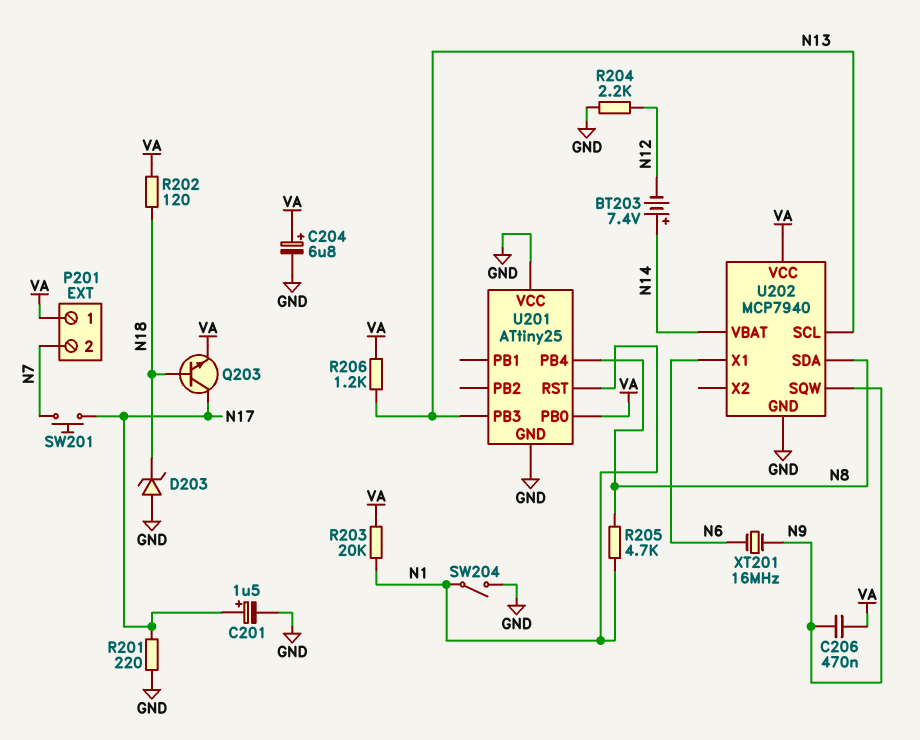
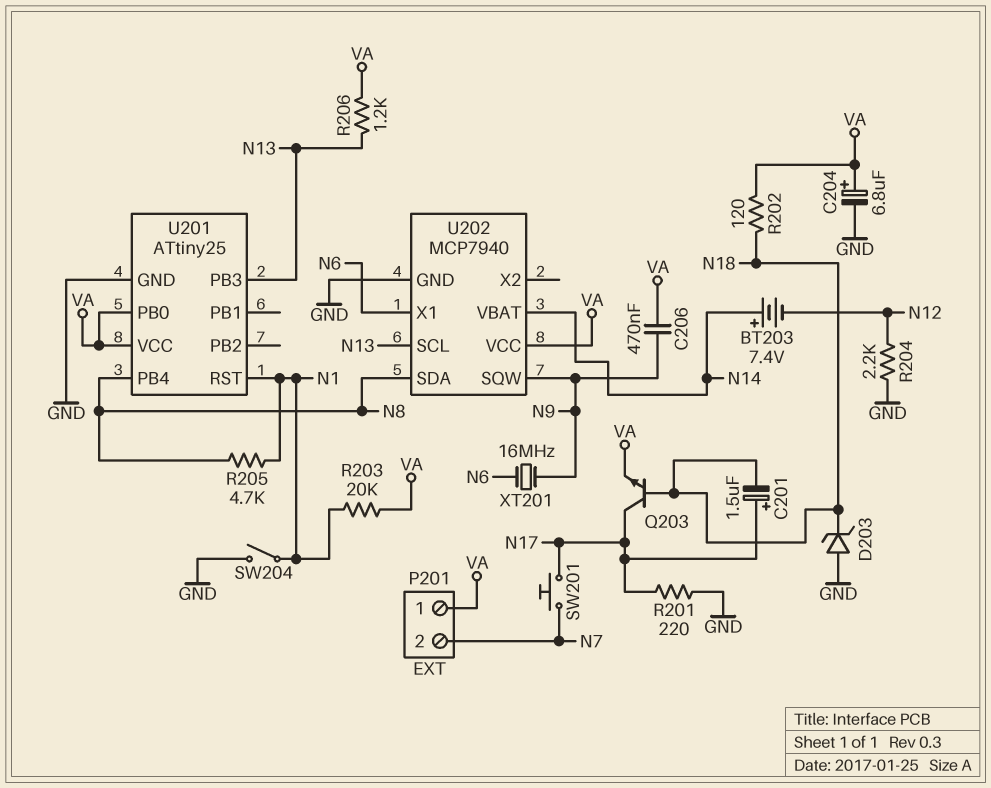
C201: 1.5uF (plus N17, minus GND) -> 1.5uF (plus N17, minus N18)
U201 pin VCC: GND -> VA

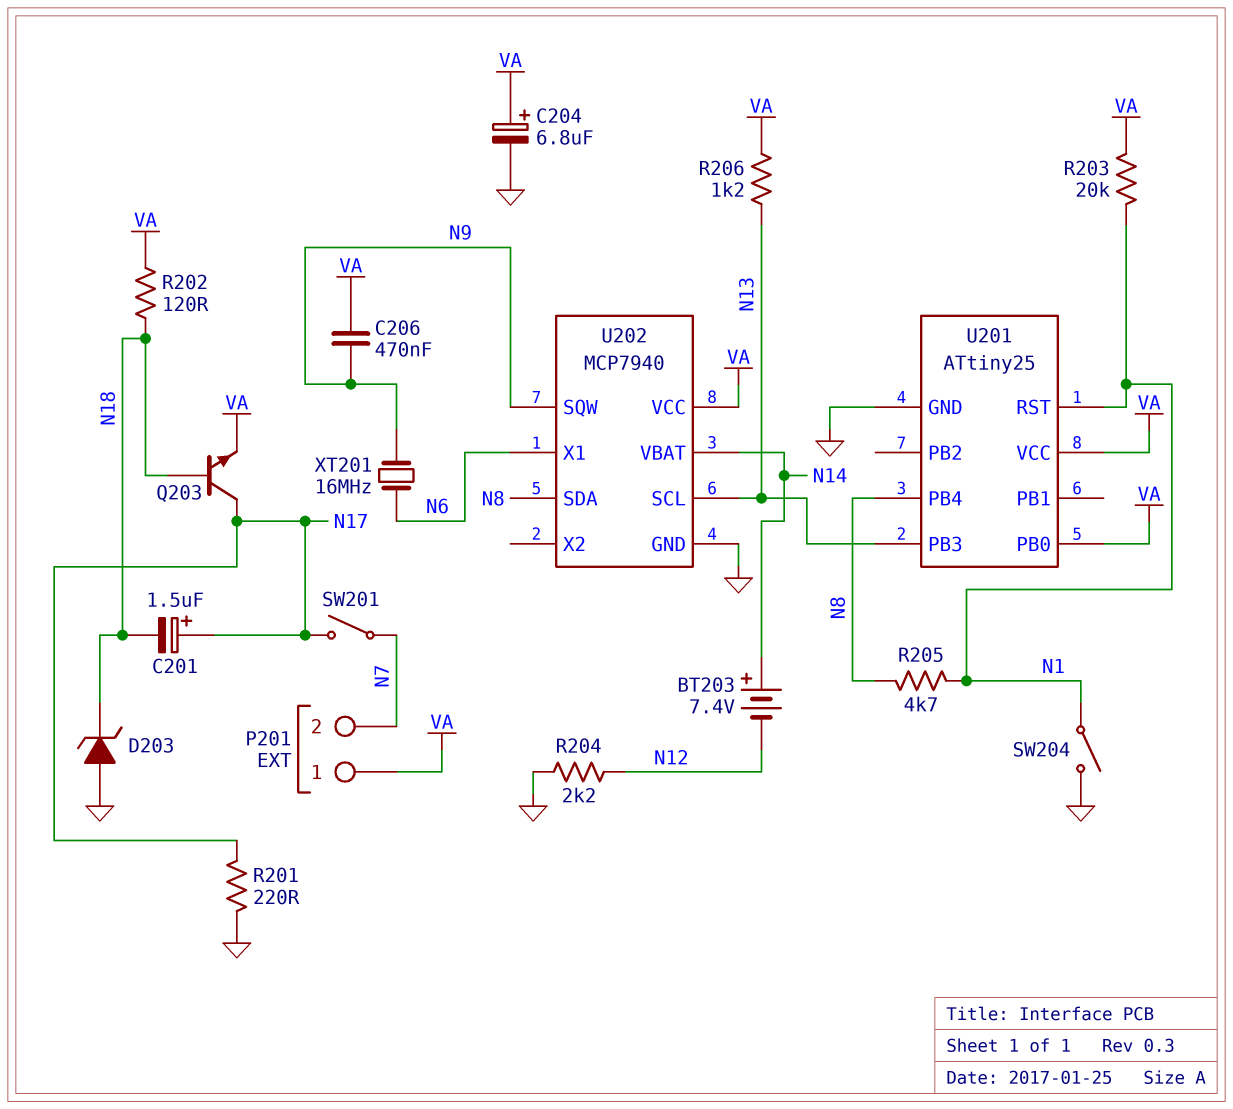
SW201: button (N7, N17) -> switch (N7, N17)

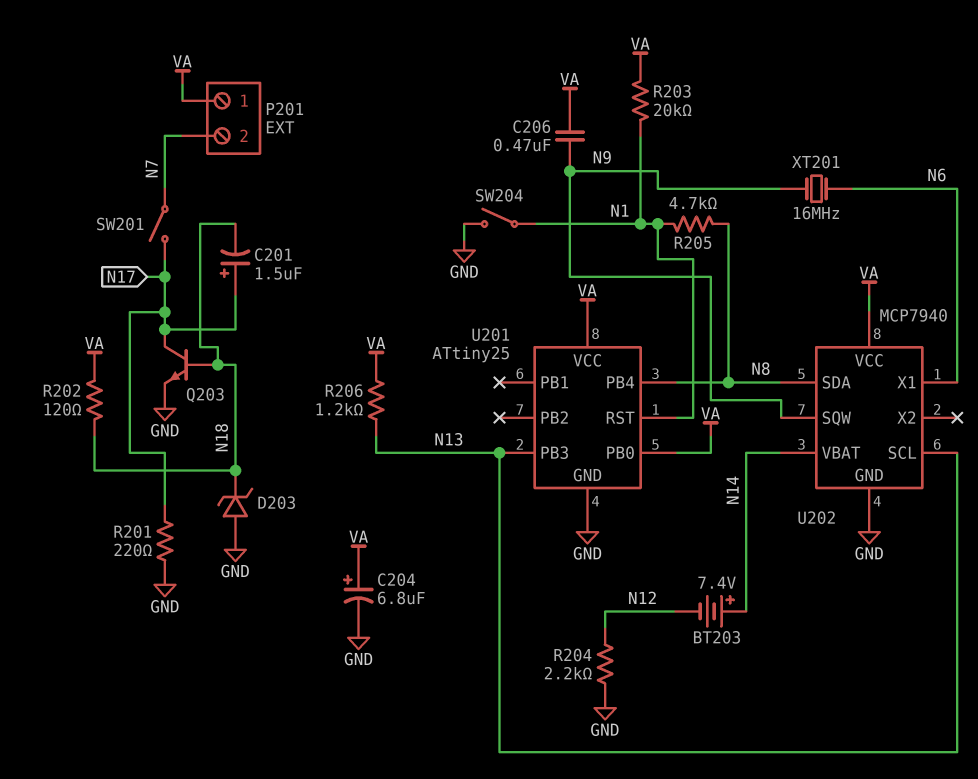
Q203: NPN (B N18, C N17, E VA) -> NPN (B N18, C N17, E GND)

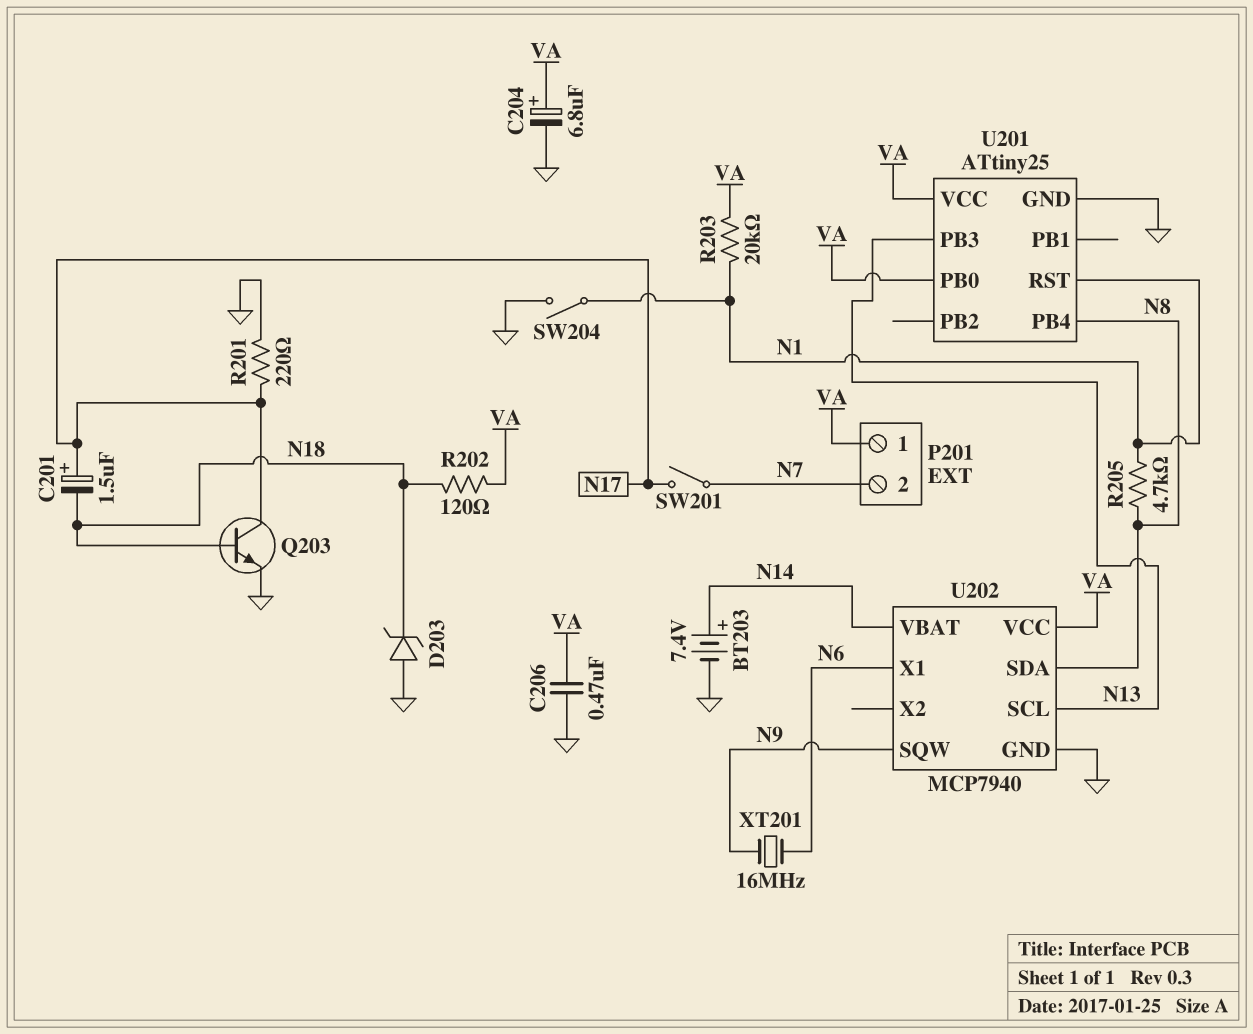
BT203: 7.4V (plus N14, minus N12) -> 7.4V (plus N14, minus GND)
C206: 470nF (N9, VA) -> 470nF (GND, VA)
R204: 2.2k (GND, N12) -> none
R206: 1.2k (N13, VA) -> none

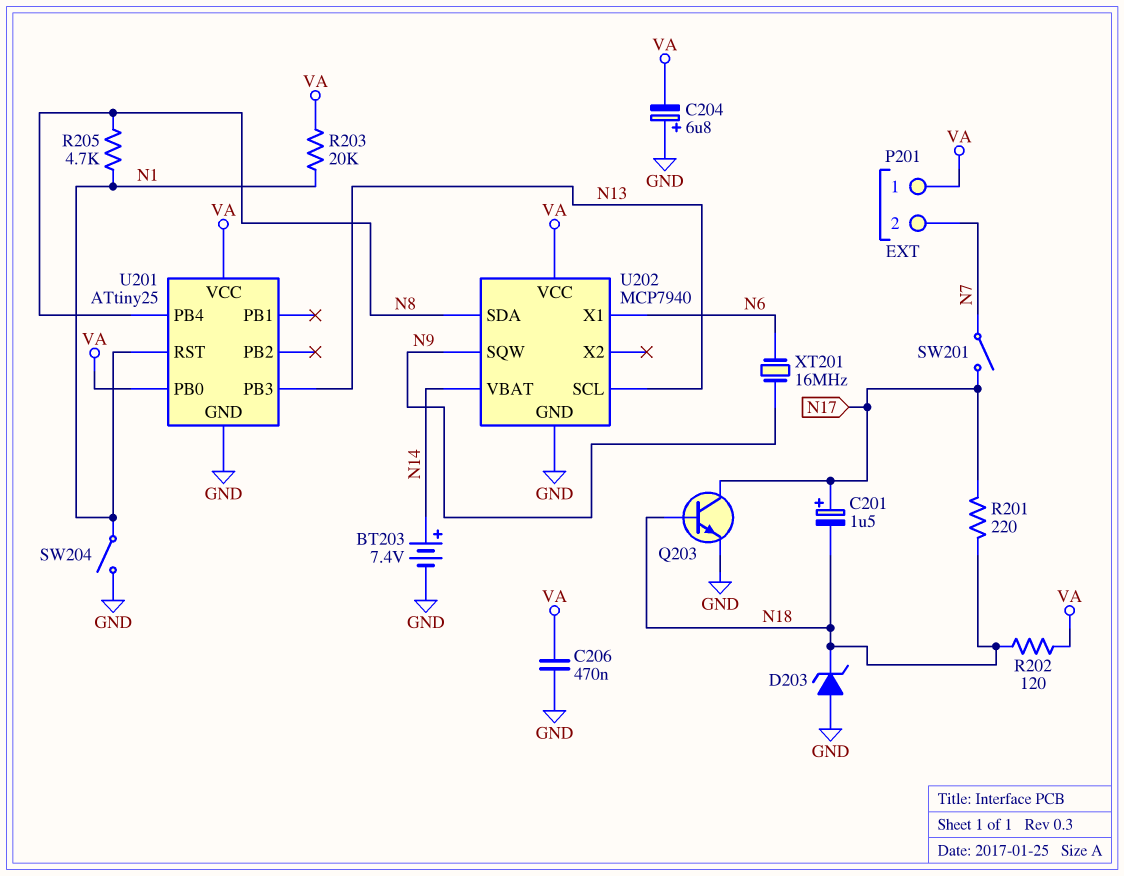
C204: 6.8uF (plus VA, minus GND) -> 6.8uF (plus GND, minus VA)
R201: 220 (GND, N17) -> 220 (N17, N18)

